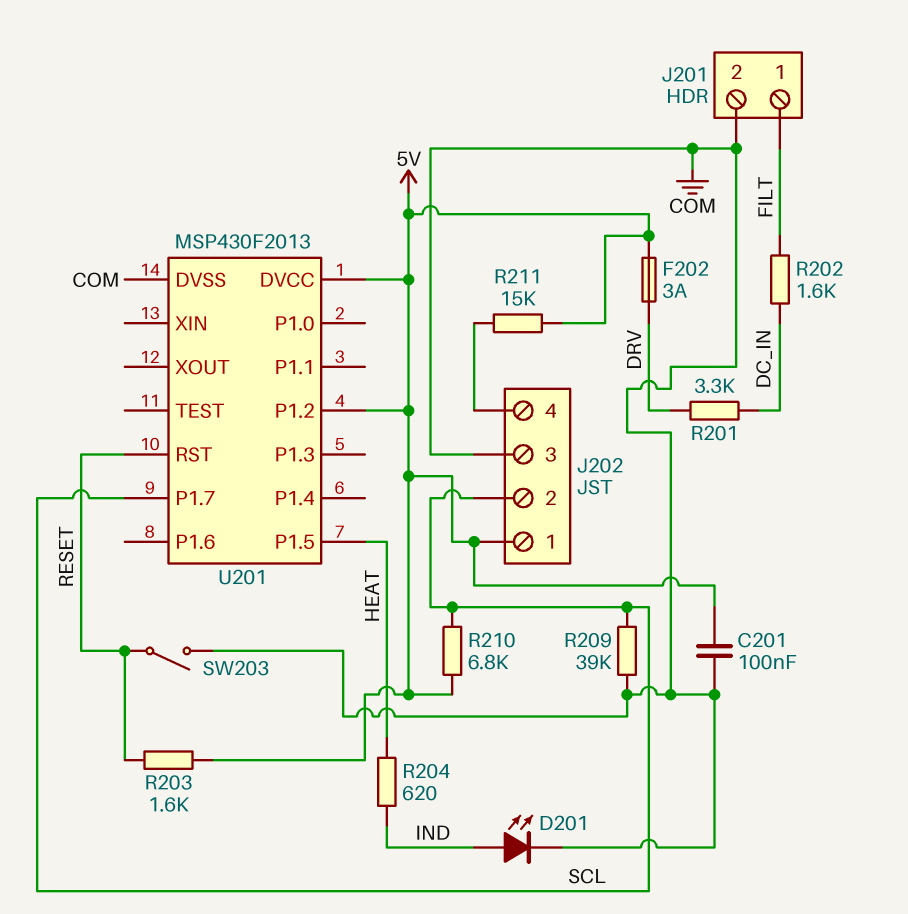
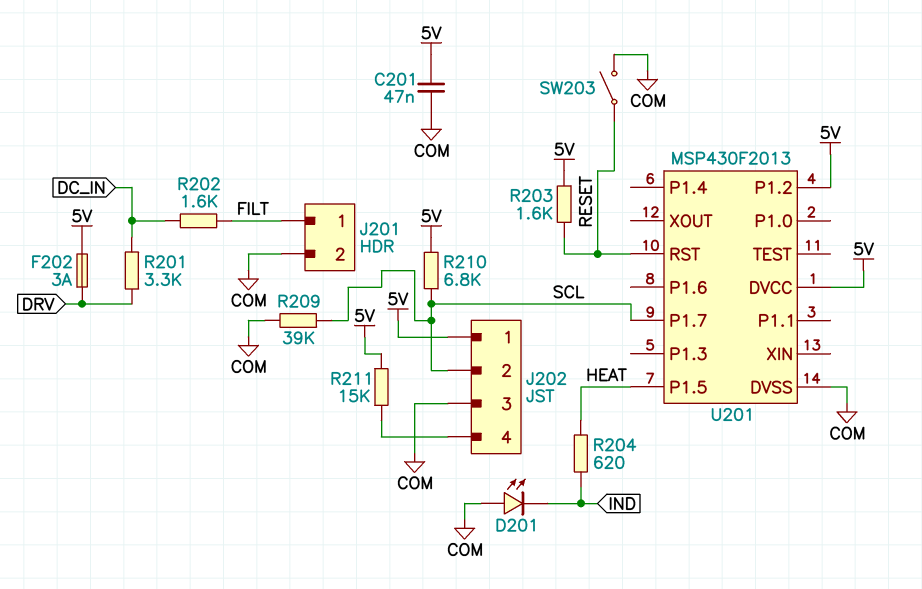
C201: 100nF (5V, COM) -> 47nF (5V, COM)
D201: LED (A IND, K COM) -> LED (A COM, K IND)

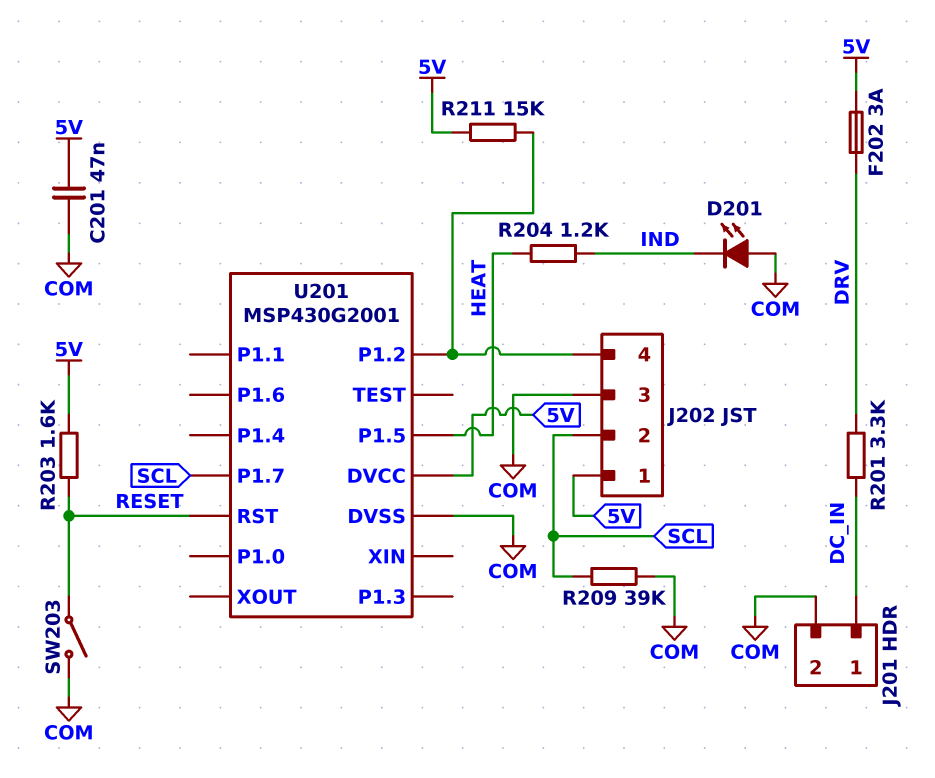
J201 pin 1: FILT -> DC_IN
R202: 1.6k (DC_IN, FILT) -> none
R204: 620 (HEAT, IND) -> 1.2k (HEAT, IND)
R210: 6.8k (5V, SCL) -> none
U201: MSP430F2013 -> MSP430G2001
U201 pin P1.2: 5V -> J202/4

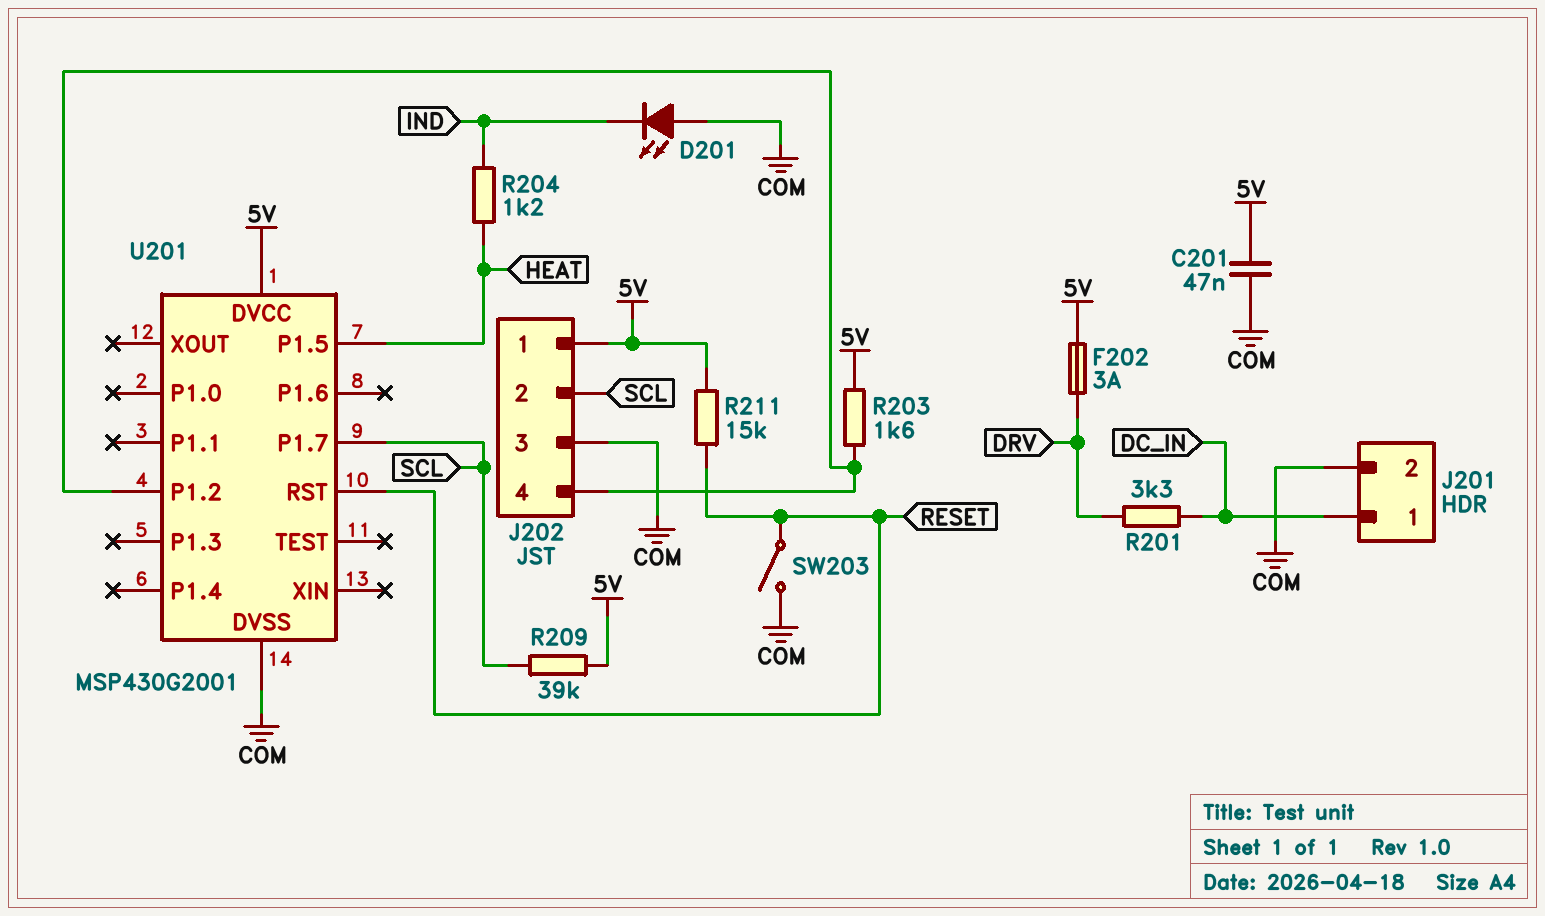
R203: 1.6k (5V, RESET) -> 1.6k (5V, J202/4)
R209: 39k (COM, SCL) -> 39k (5V, SCL)
R211: 15k (5V, J202/4) -> 15k (5V, RESET)

